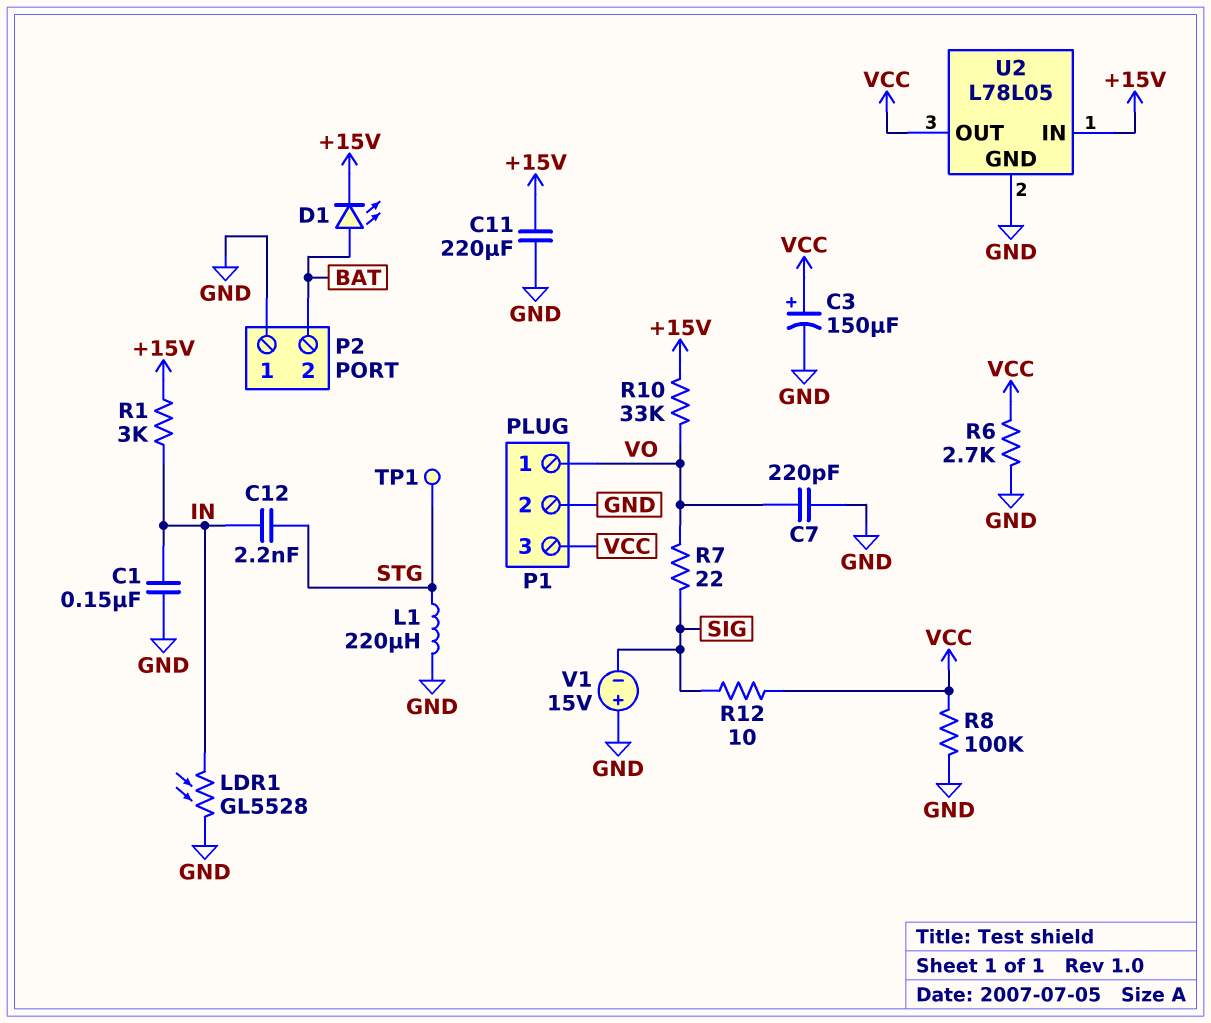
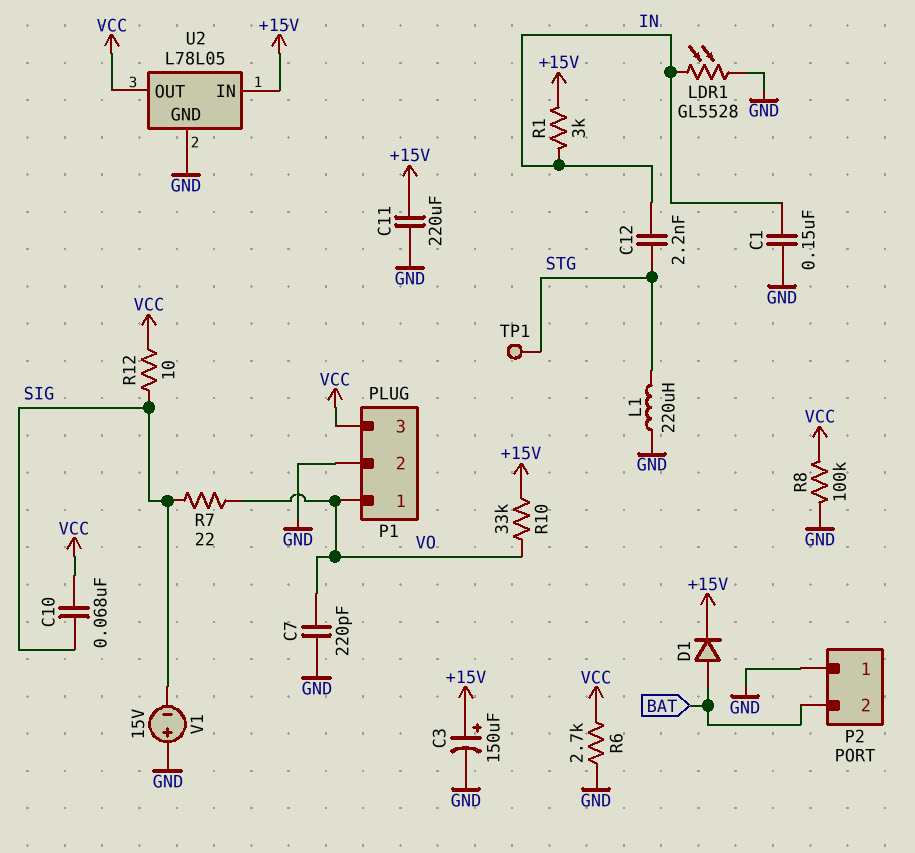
C3: 150uF (plus VCC, minus GND) -> 150uF (plus +15V, minus GND)
C10: none -> 68nF (SIG, VCC)
D1: LED (A BAT, K +15V) -> diode (A BAT, K +15V)

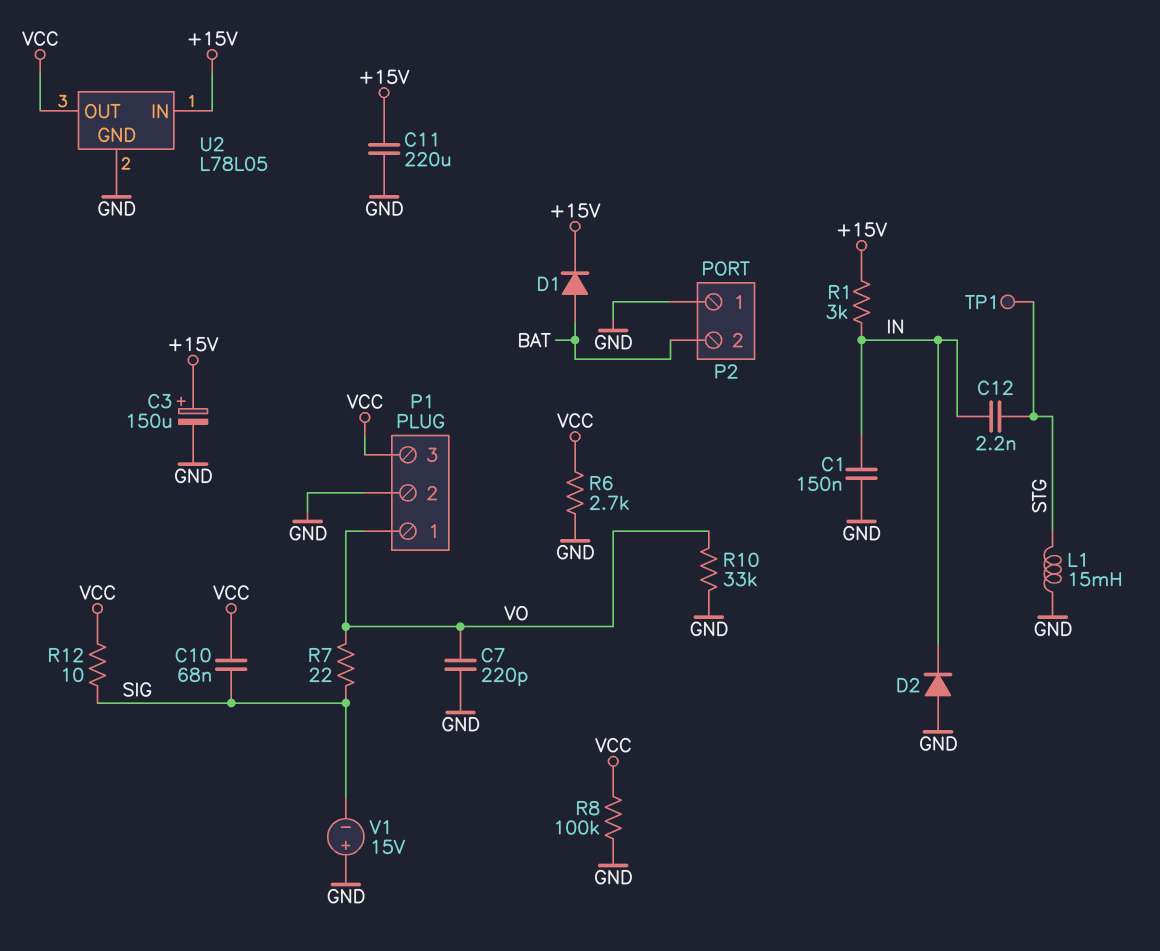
D2: none -> diode (A GND, K IN)
L1: 220uH (GND, STG) -> 15mH (GND, STG)
LDR1: GL5528 (GND, IN) -> none
R10: 33k (+15V, VO) -> 33k (GND, VO)

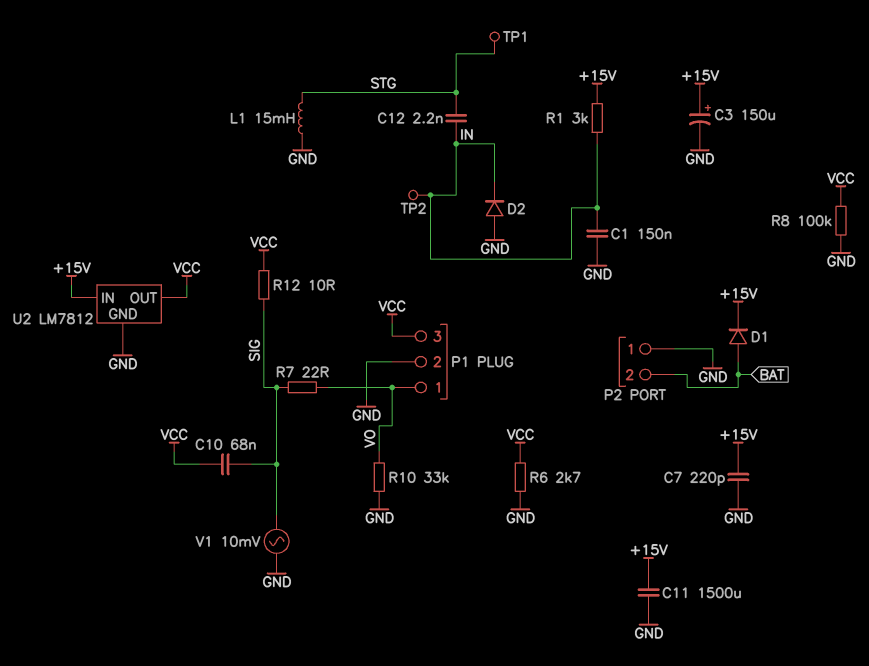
C7: 220pF (GND, VO) -> 220pF (+15V, GND)
C11: 220uF (+15V, GND) -> 1500uF (+15V, GND)
TP2: none -> test point (IN)
U2: L78L05 -> LM7812
V1: 15V (plus GND, minus SIG) -> AC 10mV (GND, SIG)

